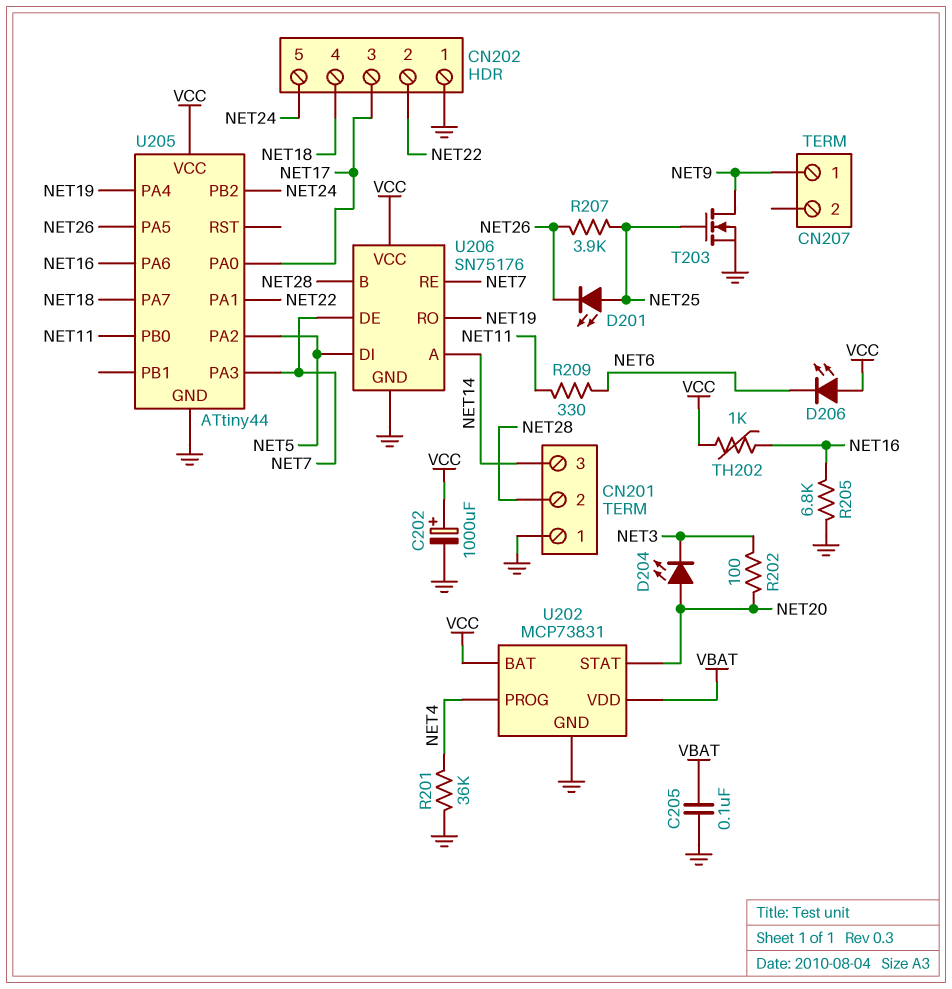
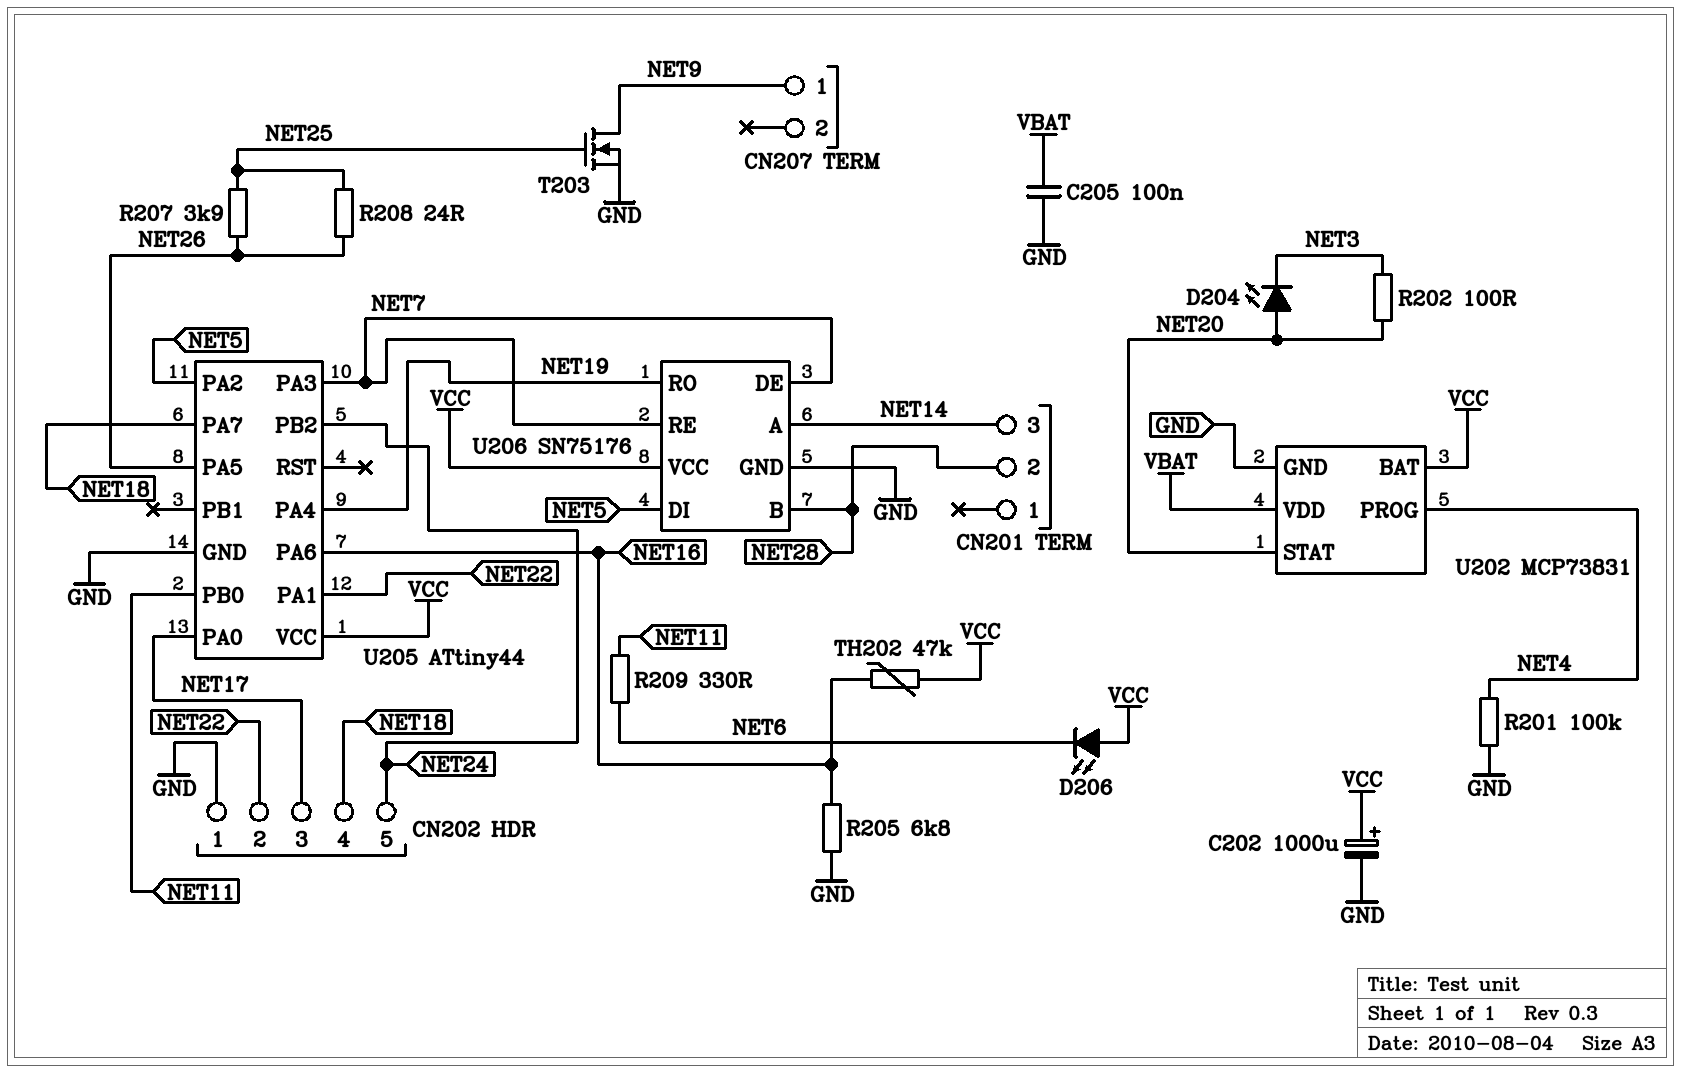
CN201 pin 1: GND -> none
D201: LED (A NET25, K NET26) -> none
R201: 36k (GND, NET4) -> 100k (GND, NET4)
R208: none -> 24 (NET25, NET26)
TH202: 1k (NET16, VCC) -> 47k (NET16, VCC)

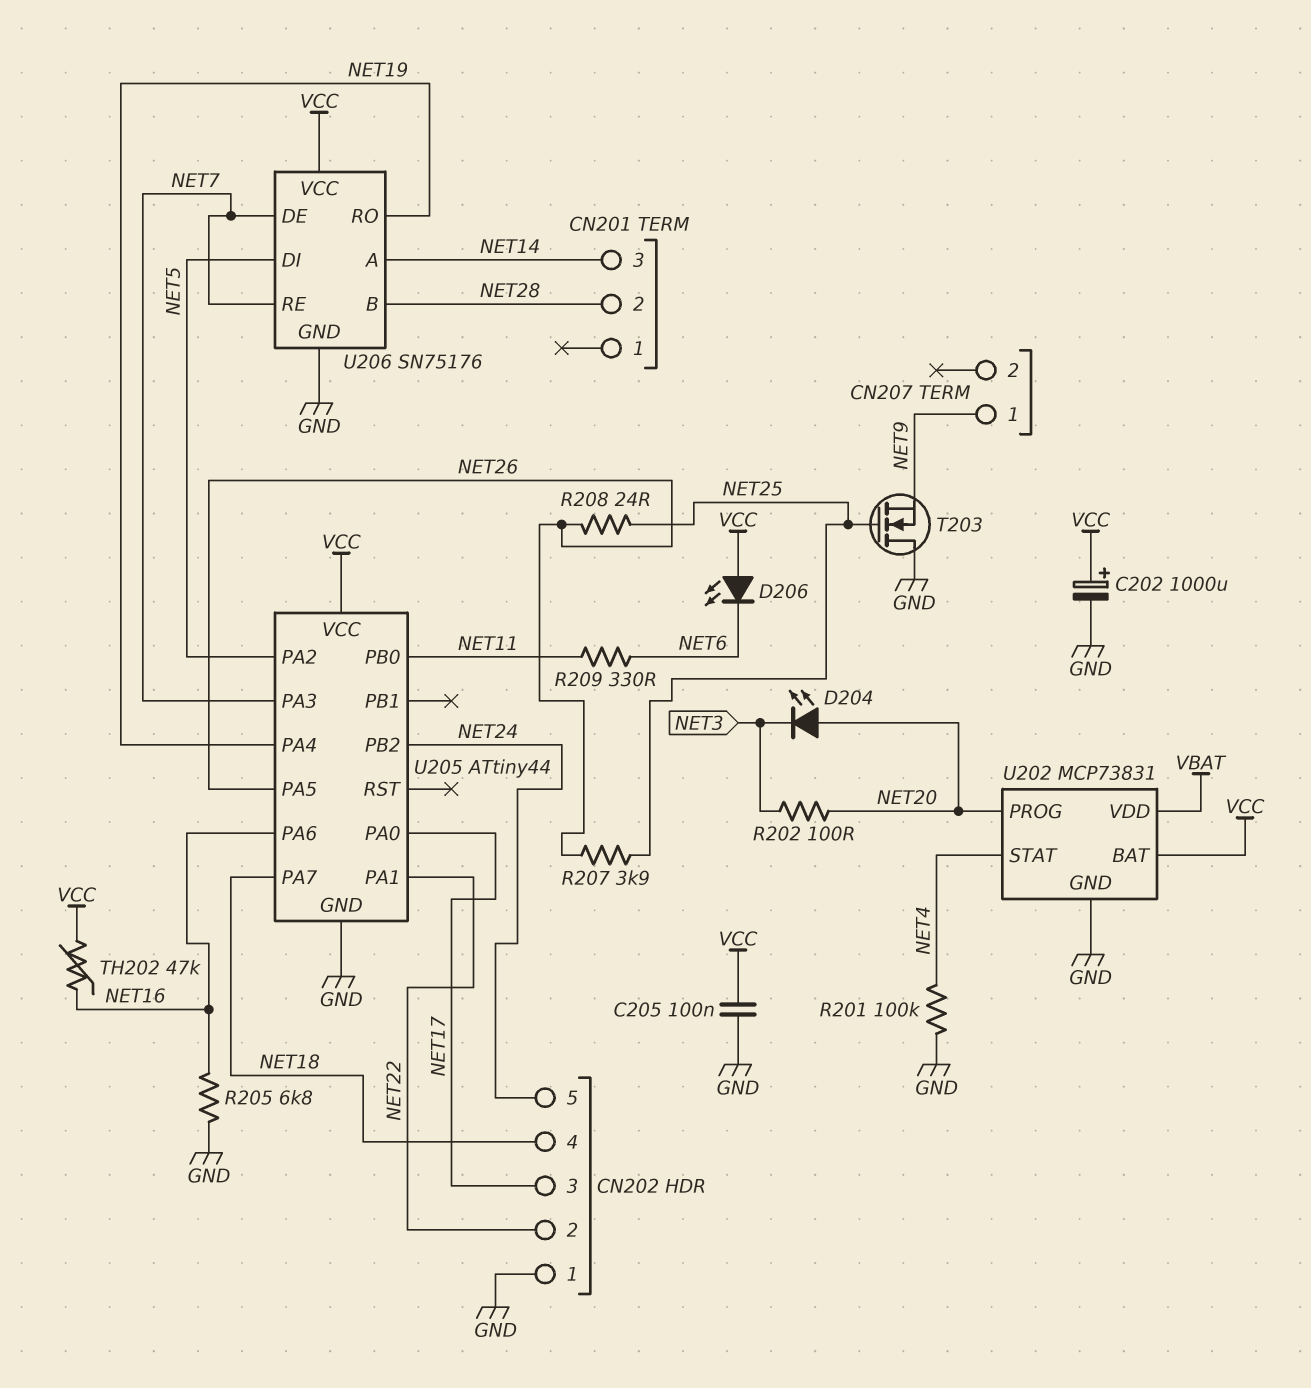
C205: 100nF (GND, VBAT) -> 100nF (GND, VCC)
T203: NMOS (G NET25, D NET9, S GND) -> NMOS (G NET25, D GND, S NET9)
U202 pin PROG: NET4 -> NET20
U202 pin STAT: NET20 -> NET4

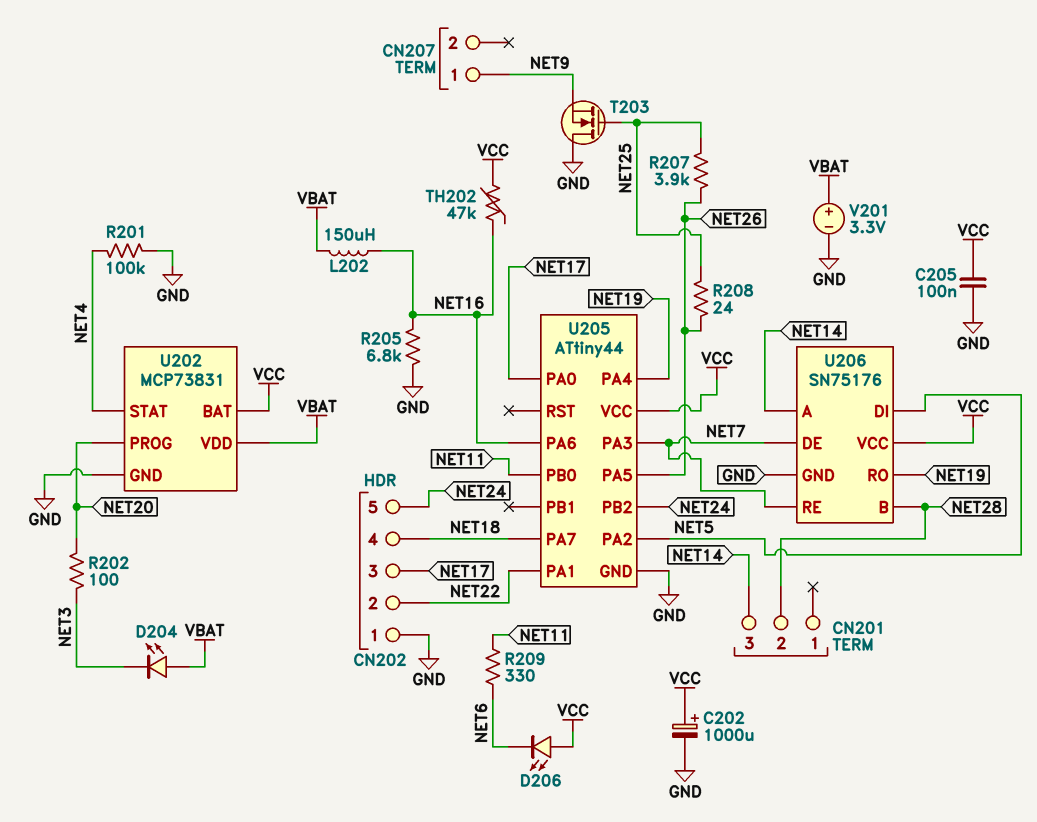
D204: LED (A NET20, K NET3) -> LED (A VBAT, K NET3)
L202: none -> 150uH (NET16, VBAT)
V201: none -> 3.3V (plus VBAT, minus GND)

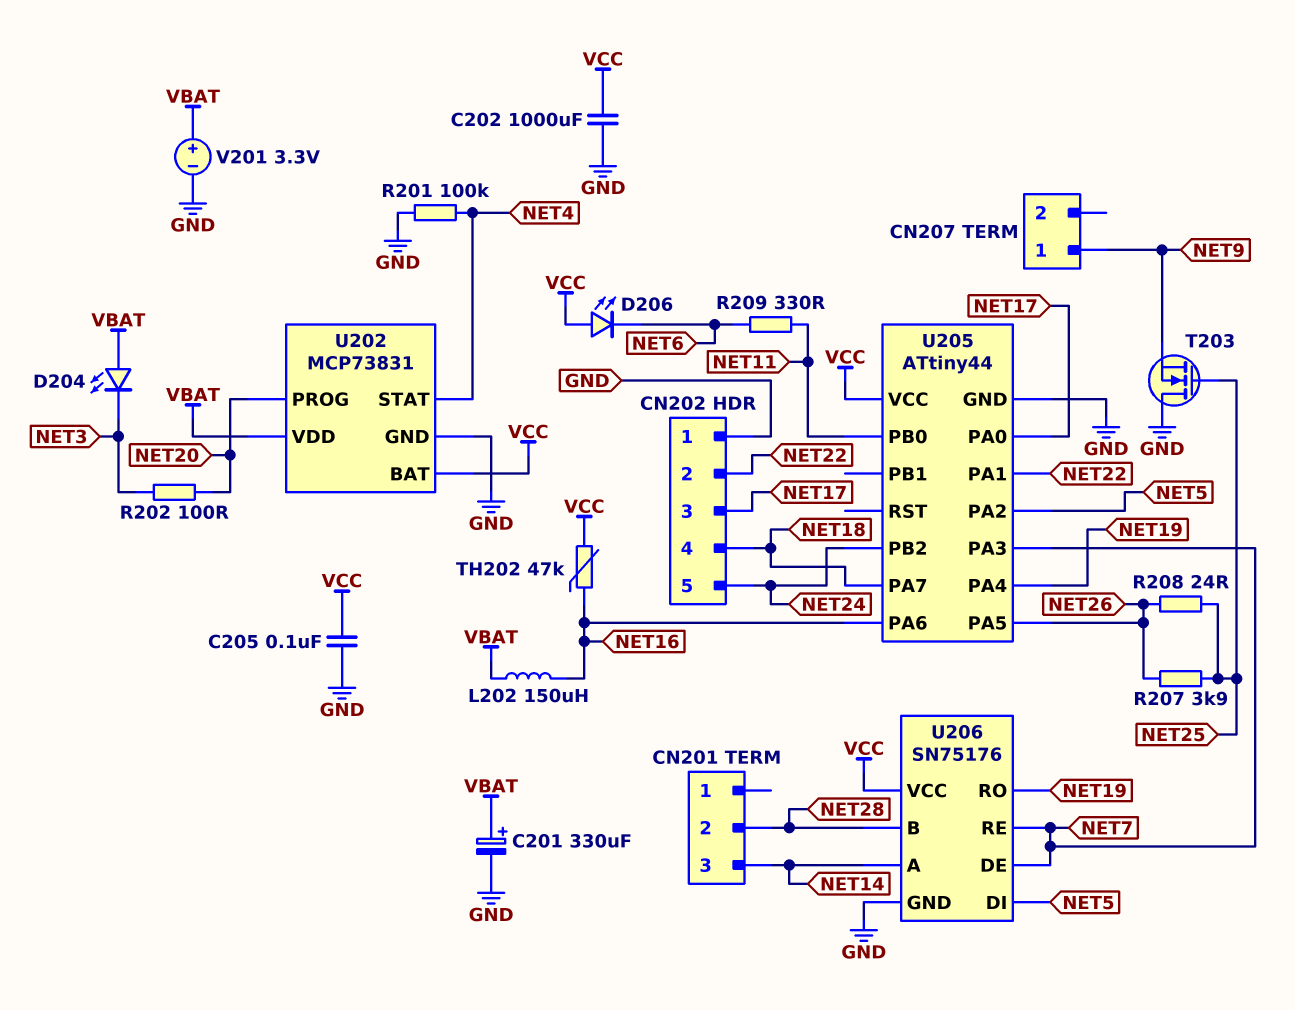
C201: none -> 330uF (plus VBAT, minus GND)
C202: 1000uF (plus VCC, minus GND) -> 1000uF (GND, VCC)
R205: 6.8k (GND, NET16) -> none

